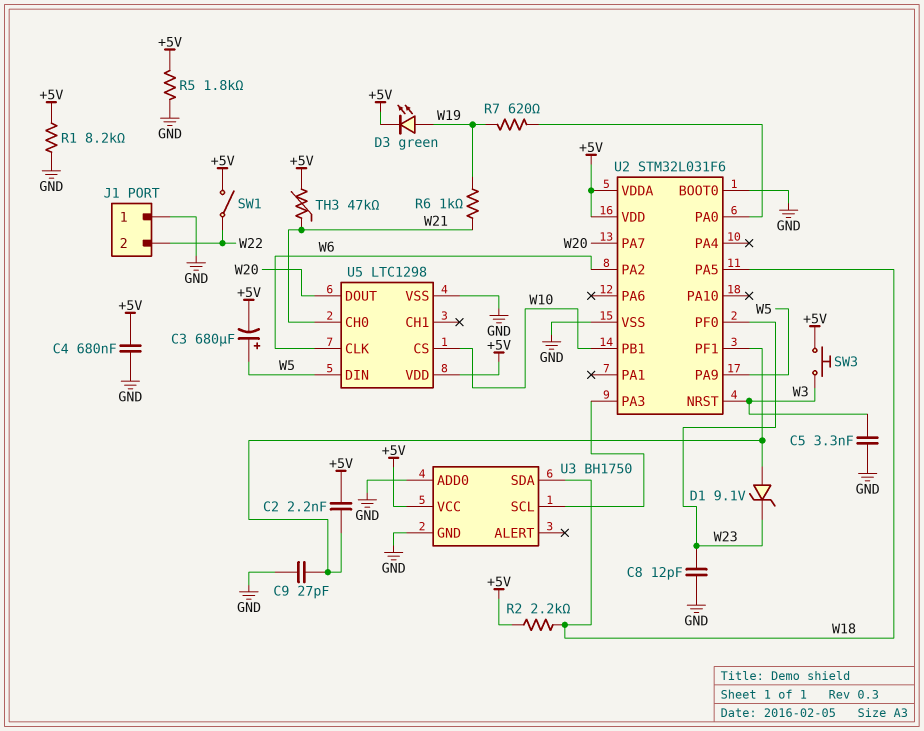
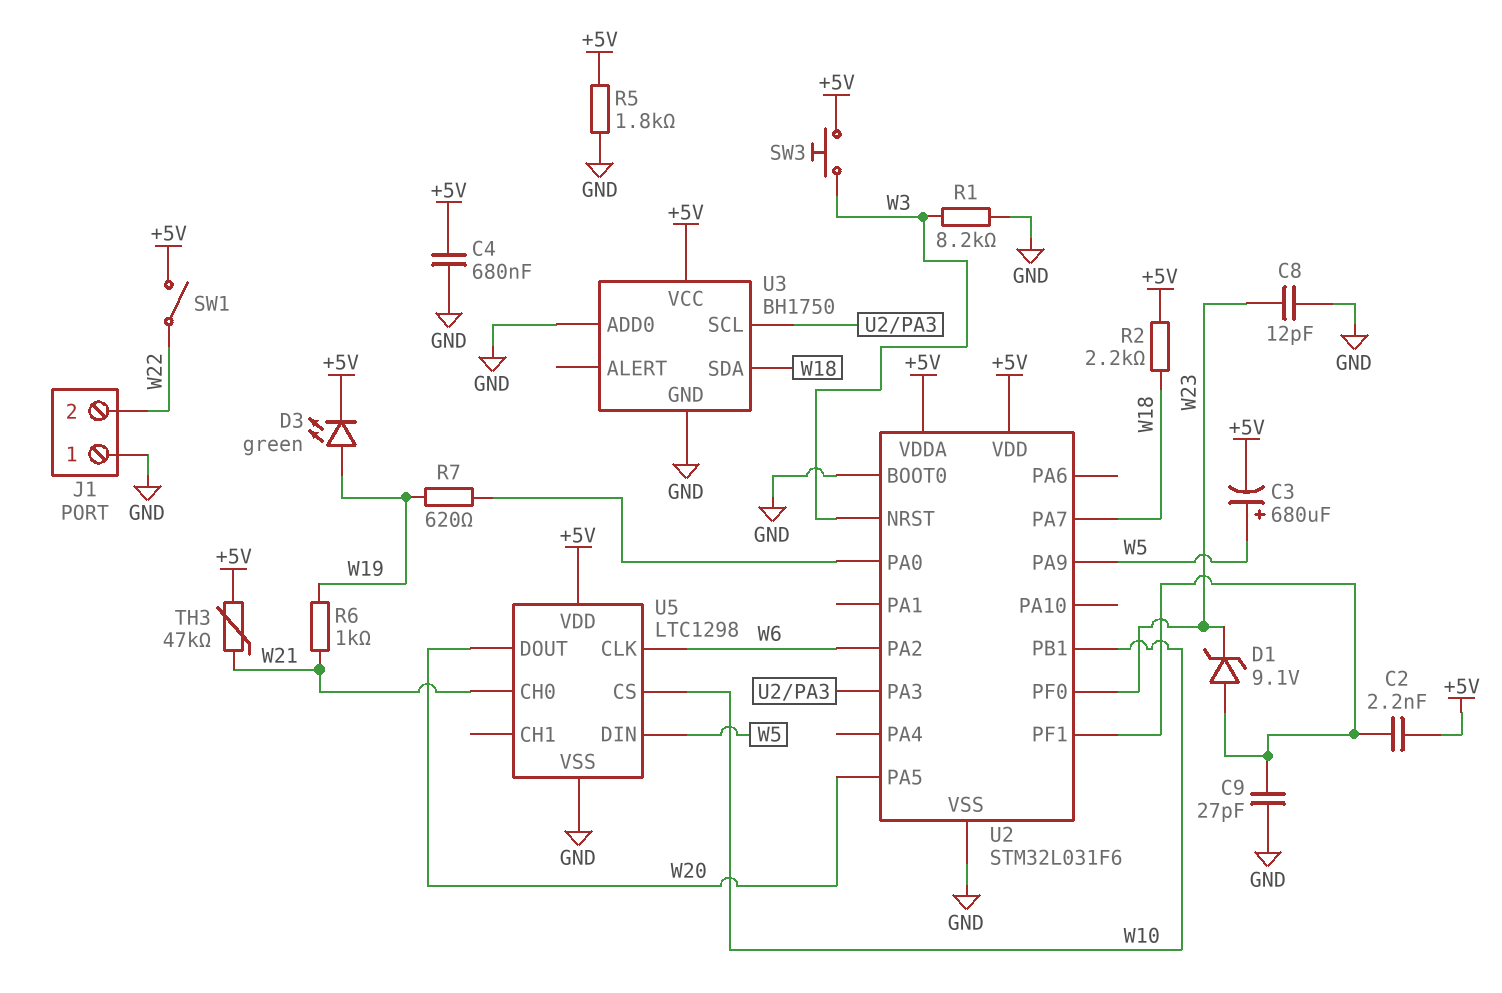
C5: 3.3nF (GND, W3) -> none
R1: 8.2k (+5V, GND) -> 8.2k (GND, W3)
U2 pin PA5: W18 -> W20
U2 pin PA7: W20 -> W18

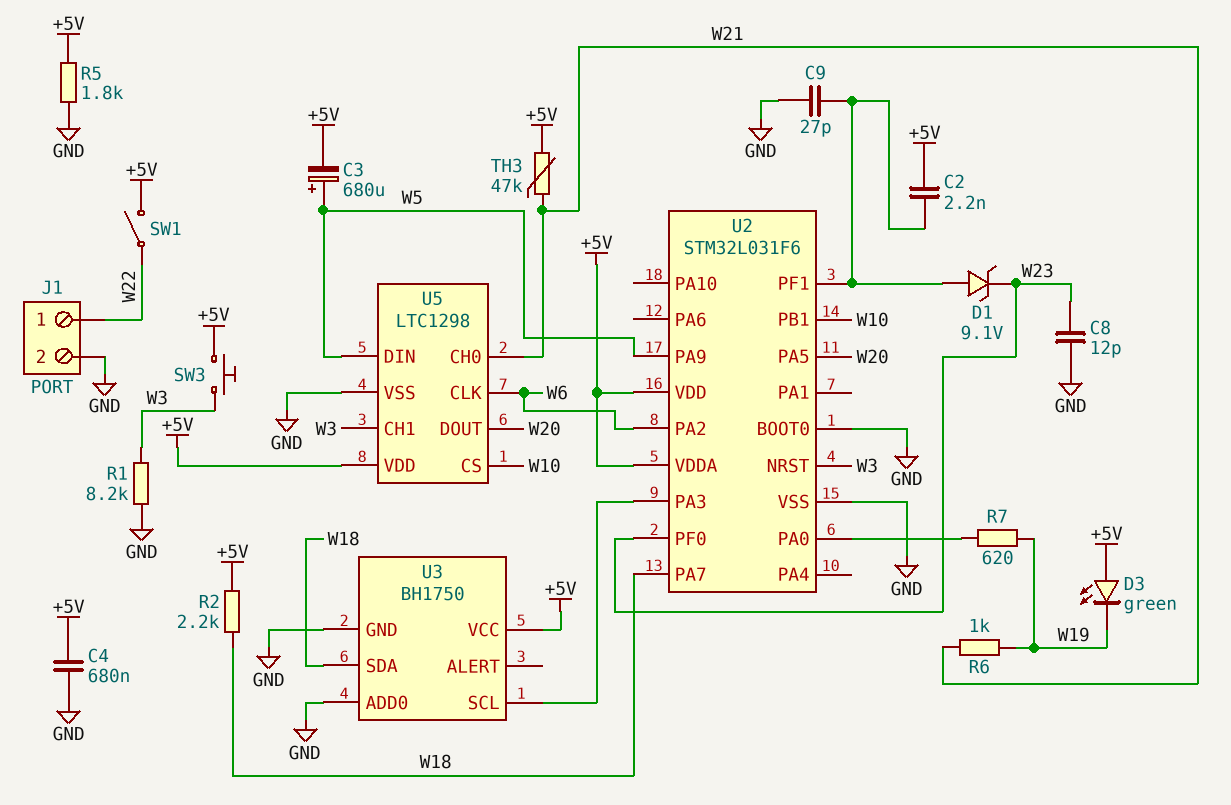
D3: LED green (A W19, K +5V) -> LED green (A +5V, K W19)
J1 pin 1: GND -> W22
J1 pin 2: W22 -> GND
U5 pin CH1: none -> W3

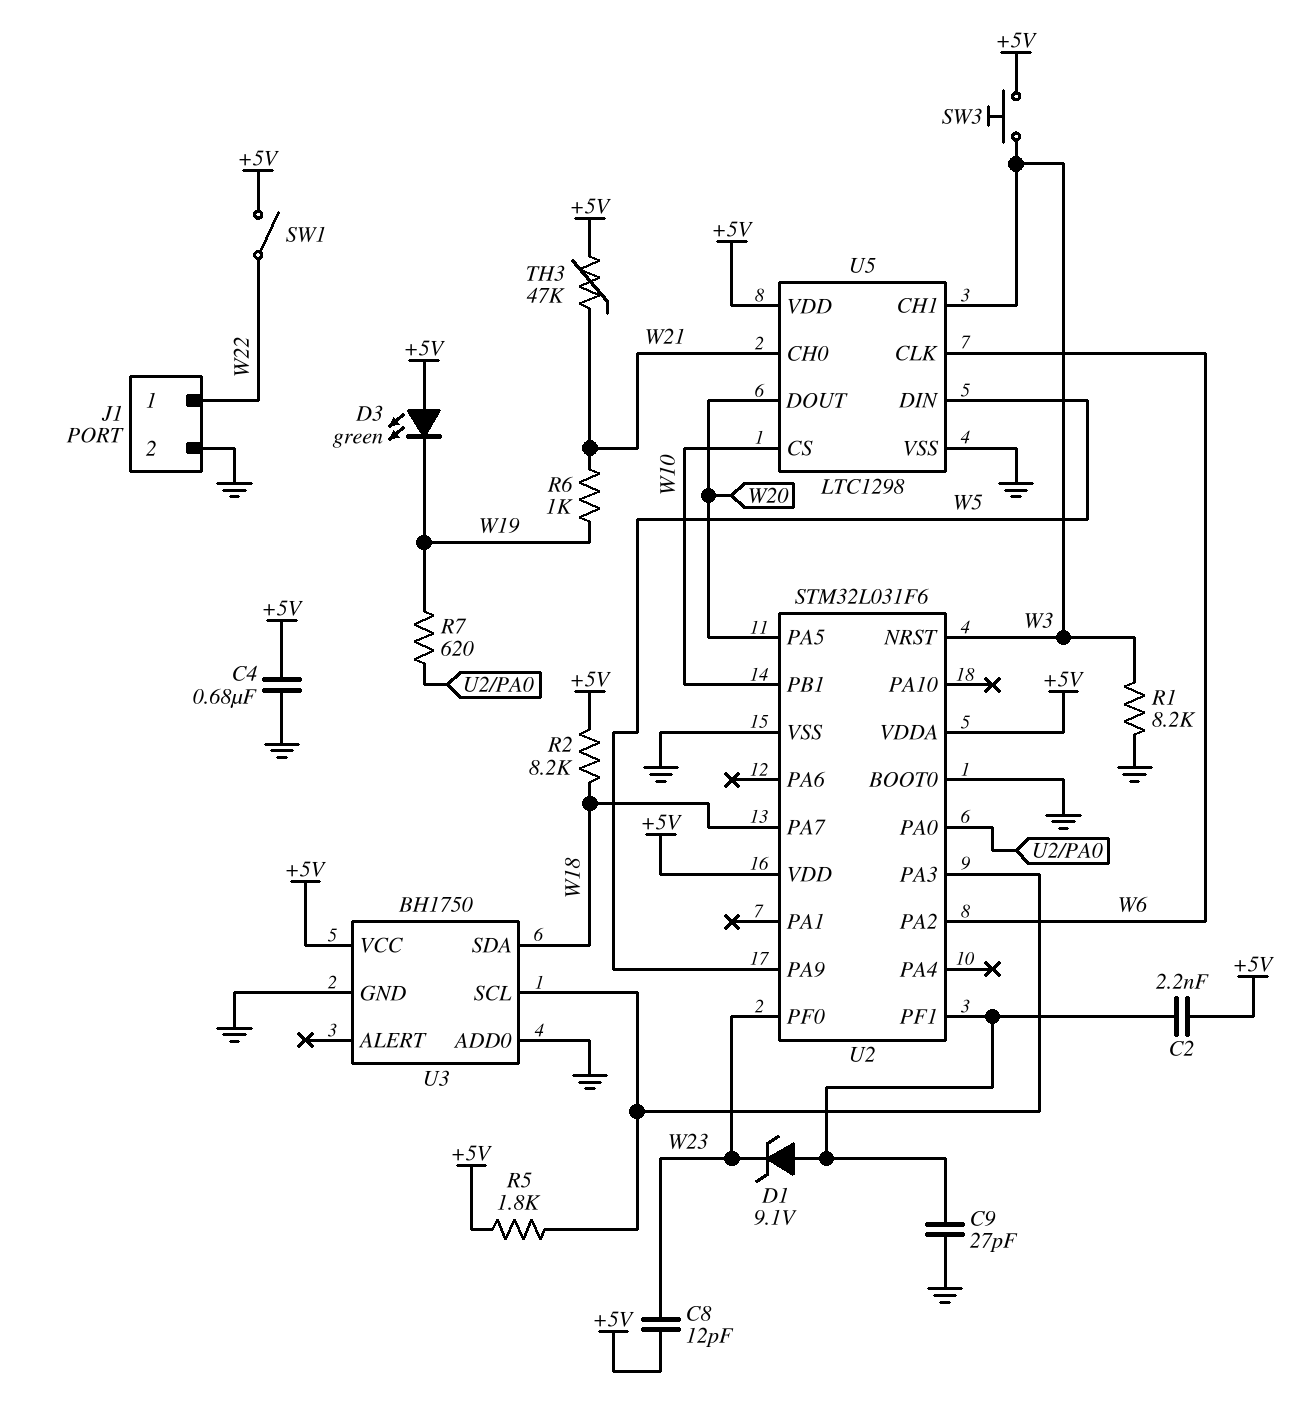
C3: 680uF (plus W5, minus +5V) -> none
C8: 12pF (GND, W23) -> 12pF (+5V, W23)
R2: 2.2k (+5V, W18) -> 8.2k (+5V, W18)
R5: 1.8k (+5V, GND) -> 1.8k (+5V, U2/PA3)

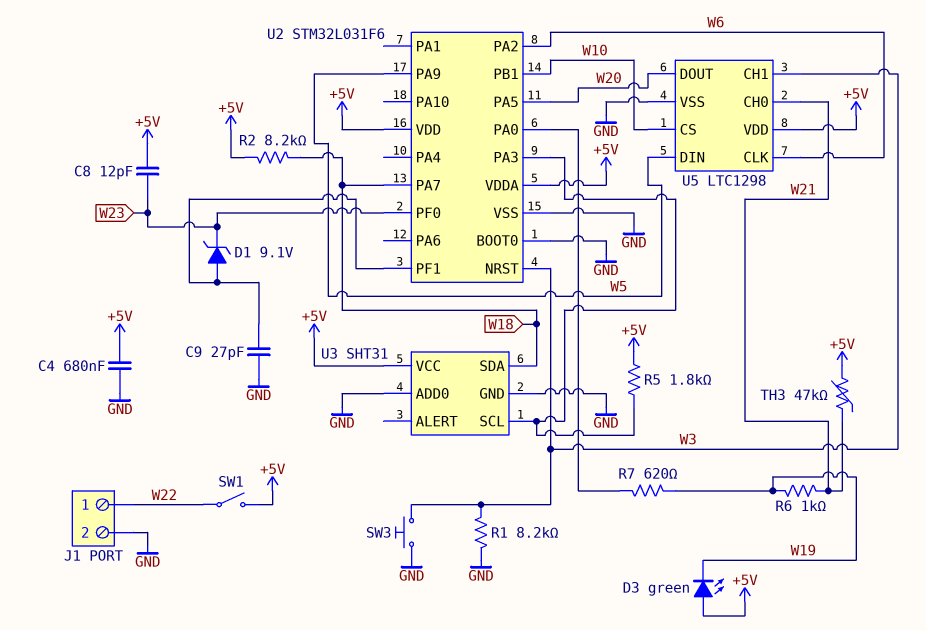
C2: 2.2nF (+5V, U2/PF1) -> none
SW3: button (+5V, W3) -> button (GND, W3)
U3: BH1750 -> SHT31

